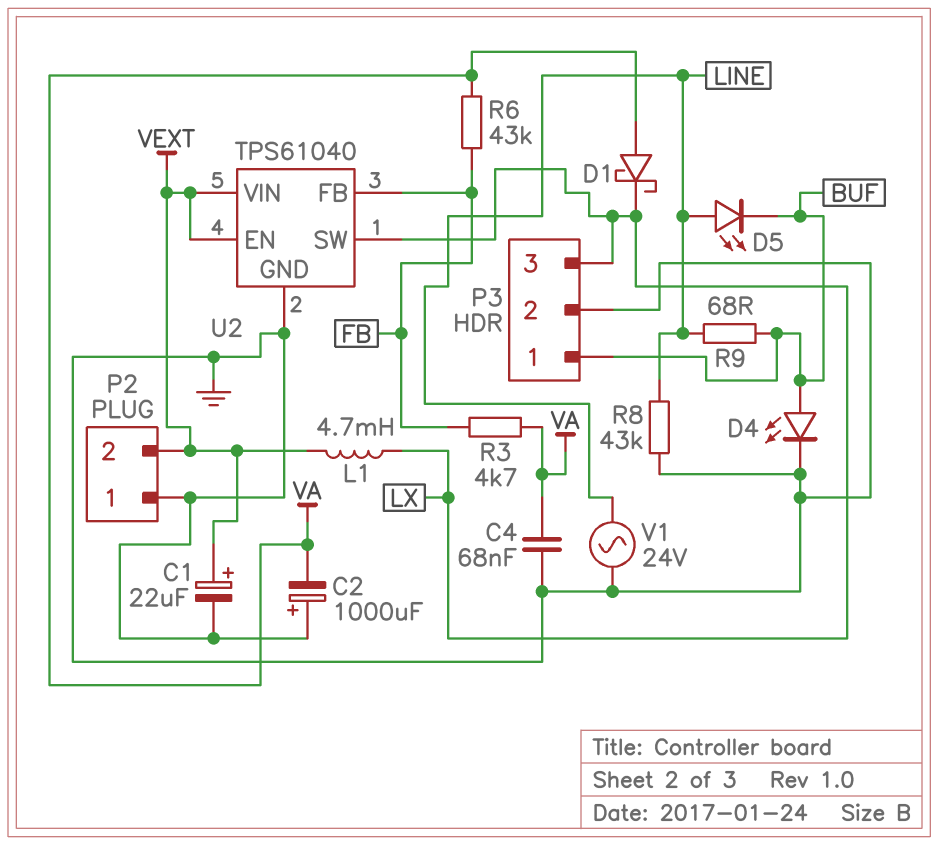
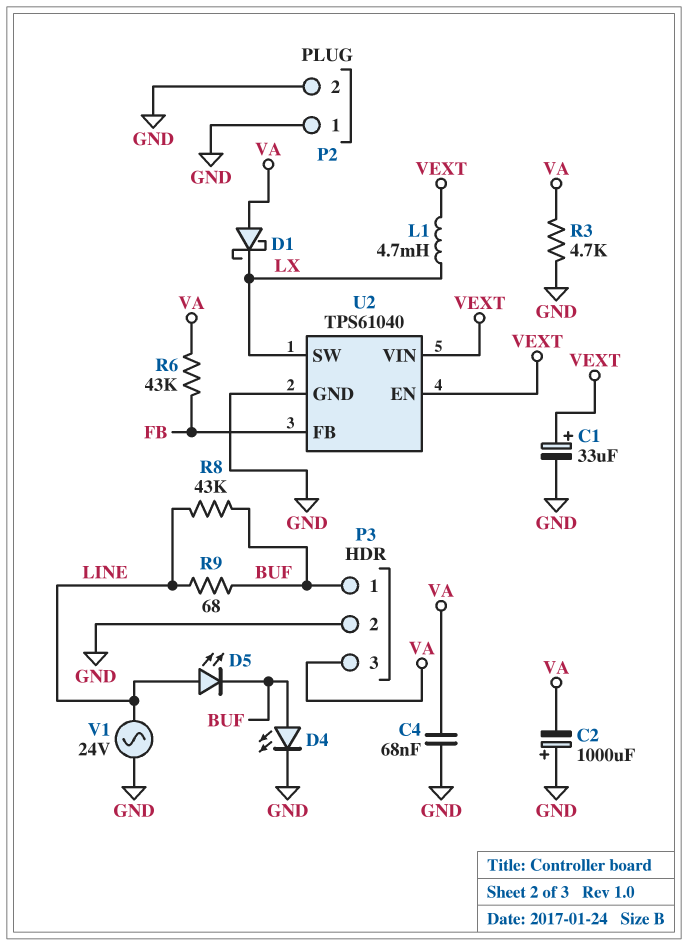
C1: 22uF (plus VEXT, minus GND) -> 33uF (plus VEXT, minus GND)
P2 pin 2: VEXT -> GND
P3 pin 3: LX -> VA
R3: 4.7k (FB, VA) -> 4.7k (GND, VA)
R8: 43k (GND, LINE) -> 43k (BUF, LINE)

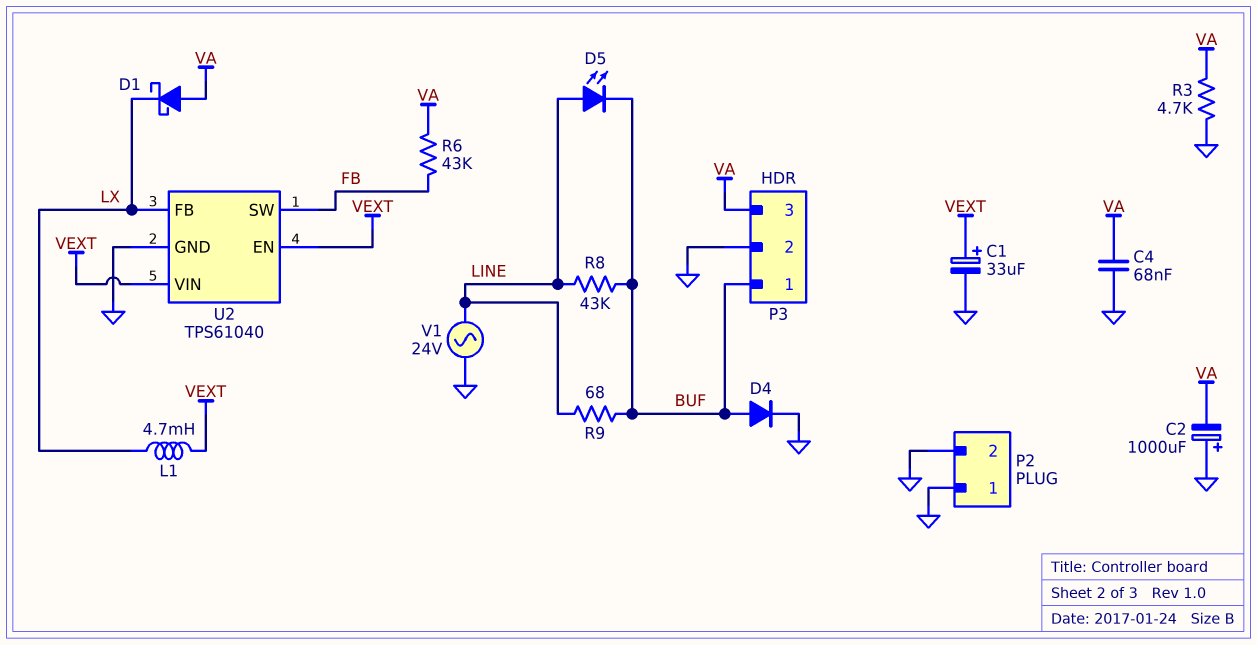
D4: LED (A BUF, K GND) -> diode (A BUF, K GND)
U2 pin FB: FB -> LX
U2 pin SW: LX -> FB

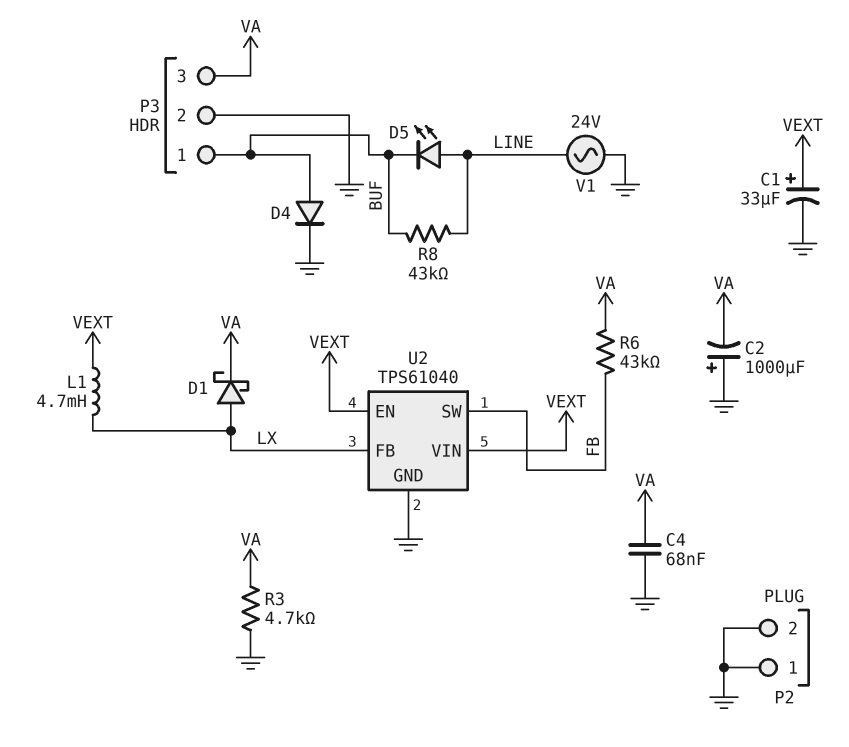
D1: schottky (A VA, K LX) -> schottky (A LX, K VA)
R9: 68 (BUF, LINE) -> none

